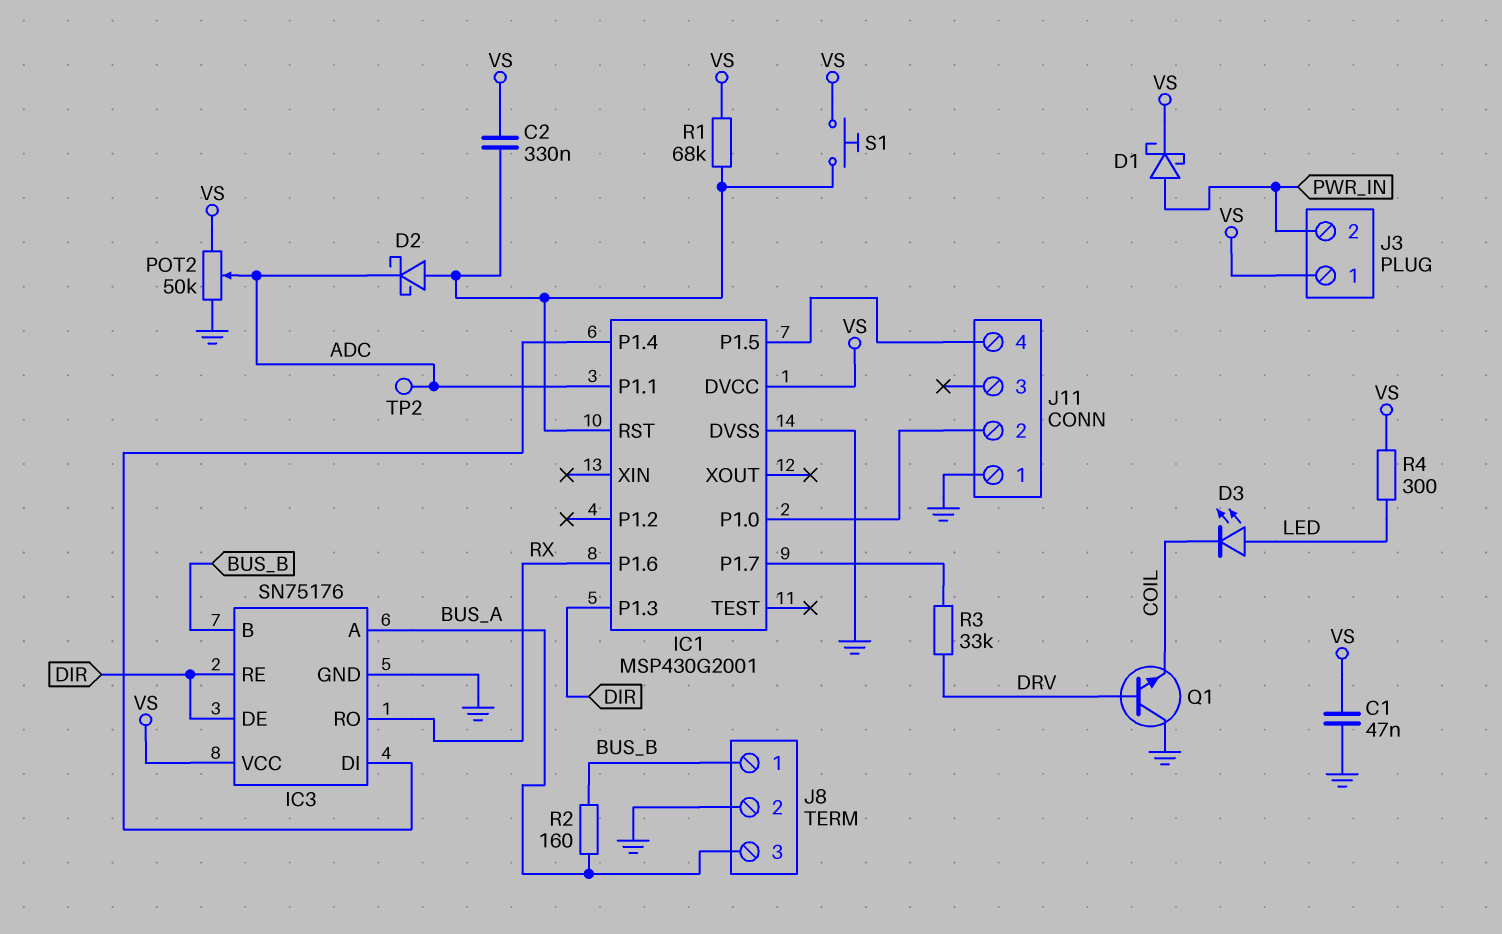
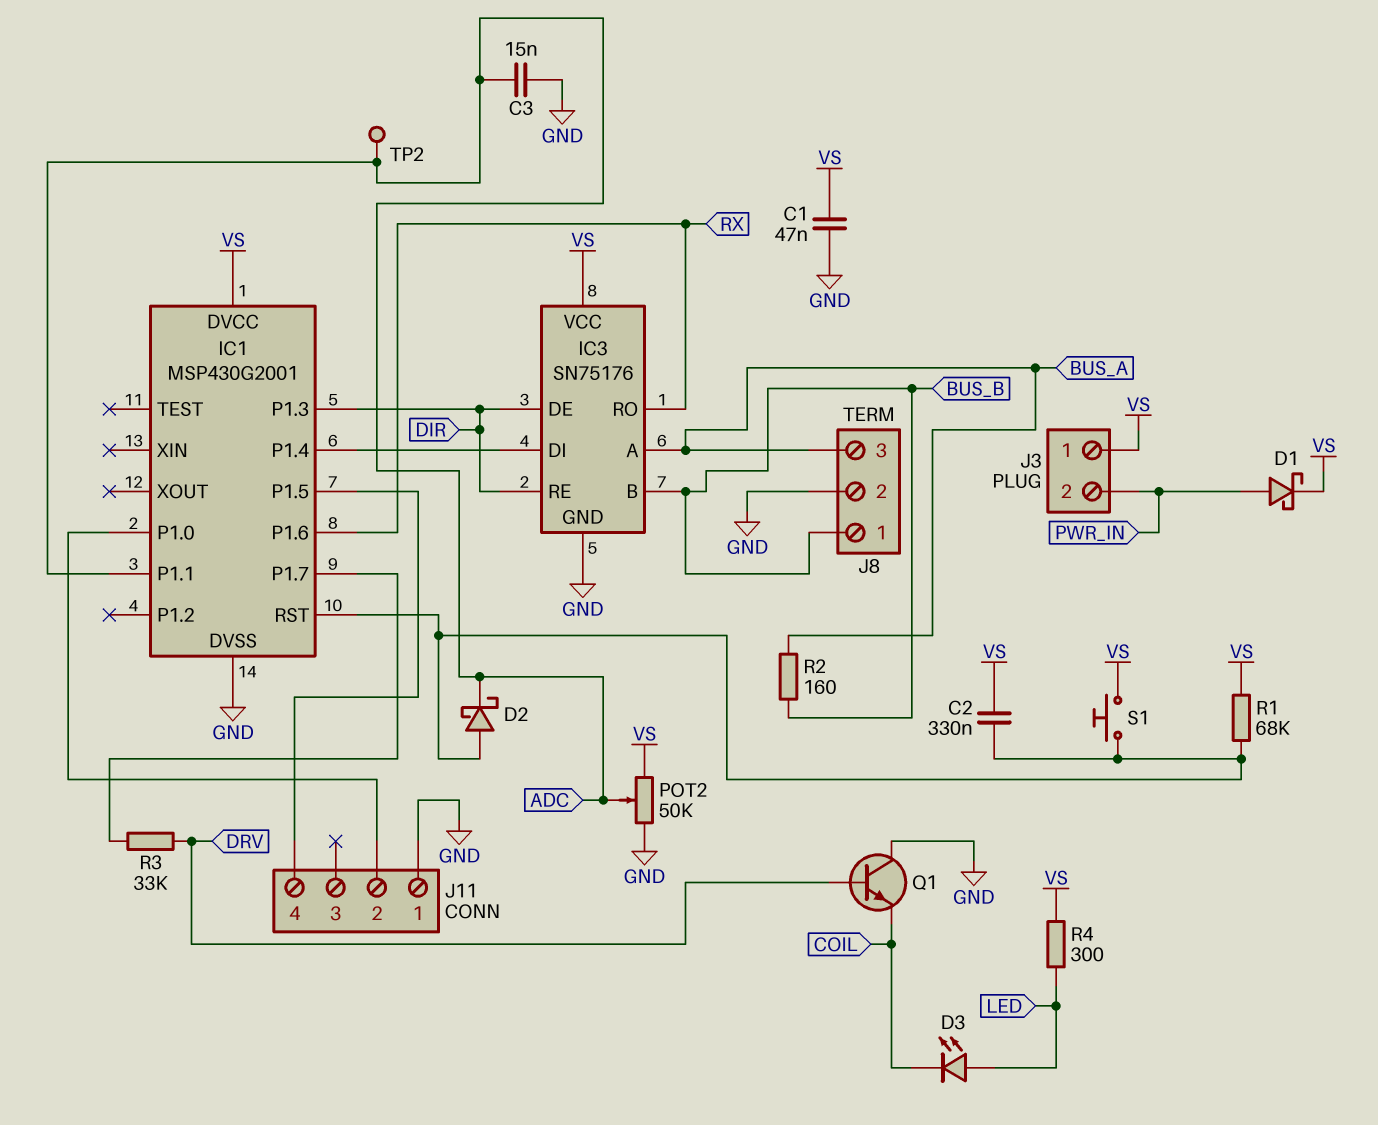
C3: none -> 15nF (ADC, GND)

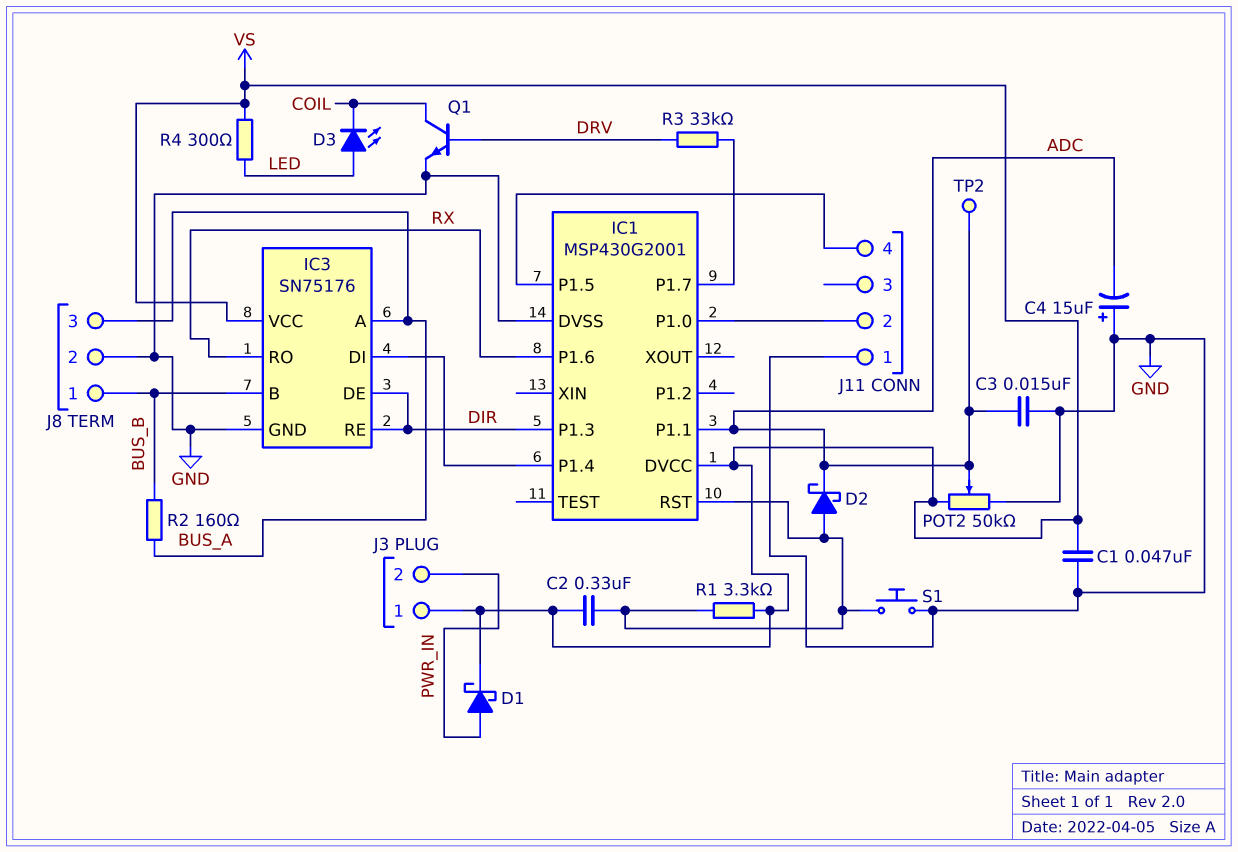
C4: none -> 15uF (plus GND, minus ADC)
Q1: NPN (B DRV, C GND, E COIL) -> NPN (B DRV, C COIL, E GND)
R1: 68k (IC1/RST, VS) -> 3.3k (IC1/RST, VS)
S1: button (IC1/RST, VS) -> button (GND, IC1/RST)

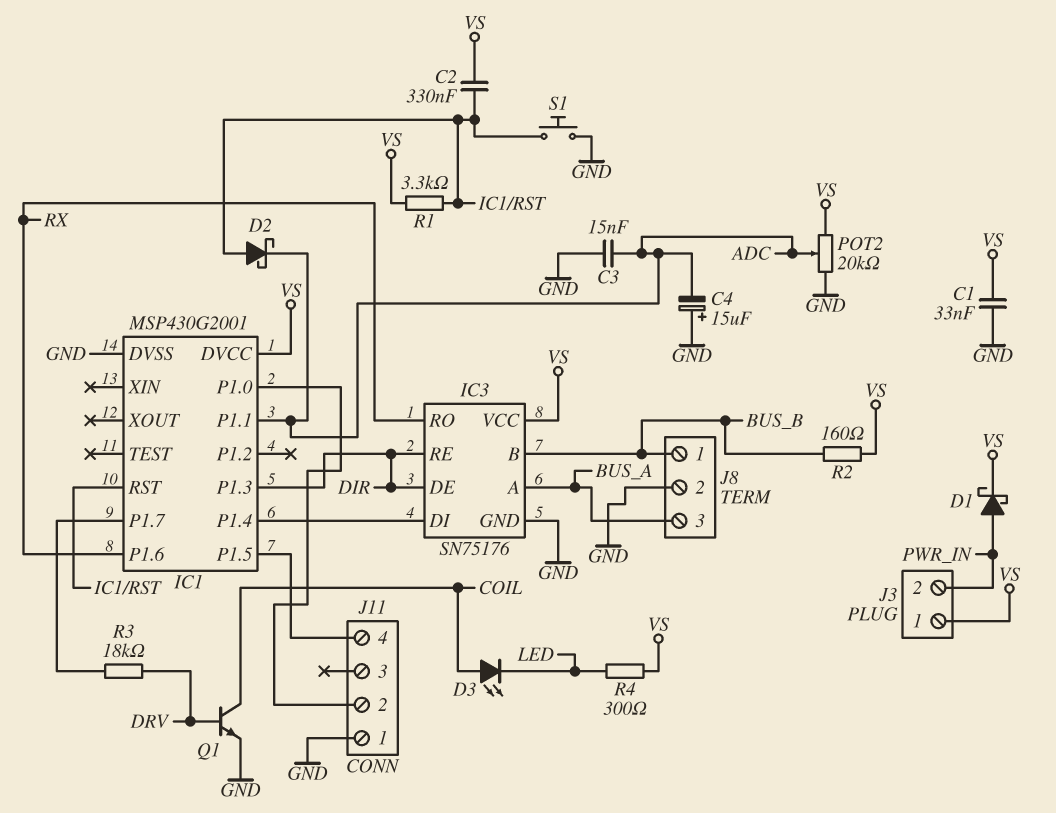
C1: 47nF (GND, VS) -> 33nF (GND, VS)
D3: LED (A LED, K COIL) -> LED (A COIL, K LED)
POT2: 50k (GND, VS, wiper ADC) -> 20k (GND, VS, wiper ADC)
R2: 160 (BUS_A, BUS_B) -> 160 (BUS_B, VS)
R3: 33k (DRV, IC1/P1.7) -> 18k (DRV, IC1/P1.7)
TP2: test point (ADC) -> none

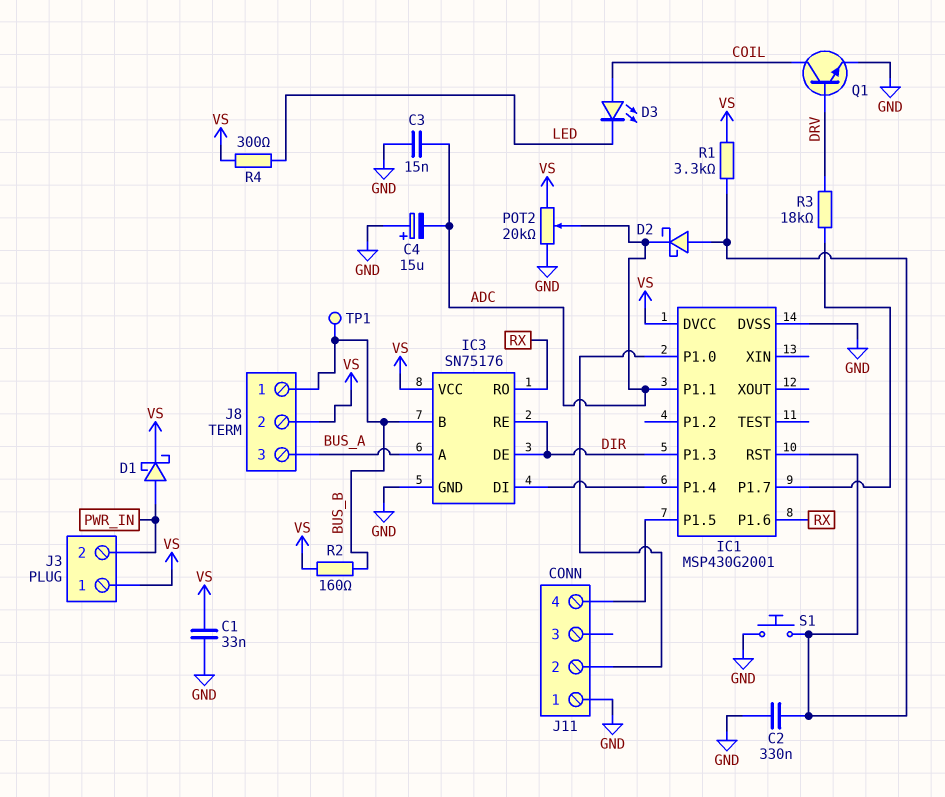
C2: 330nF (IC1/RST, VS) -> 330nF (GND, IC1/RST)
J8 pin 2: GND -> VS
TP1: none -> test point (BUS_B)

